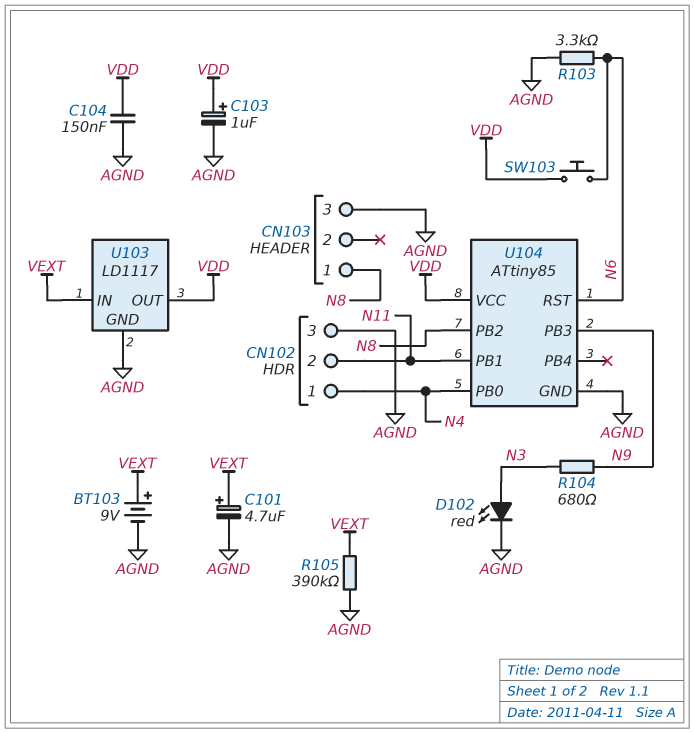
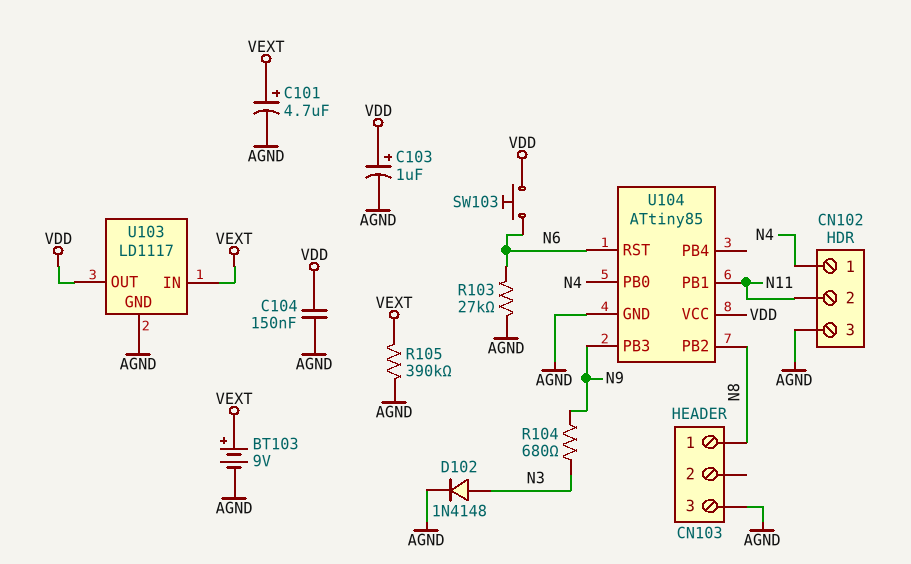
D102: LED red (A N3, K AGND) -> diode 1N4148 (A N3, K AGND)
R103: 3.3k (AGND, N6) -> 27k (AGND, N6)

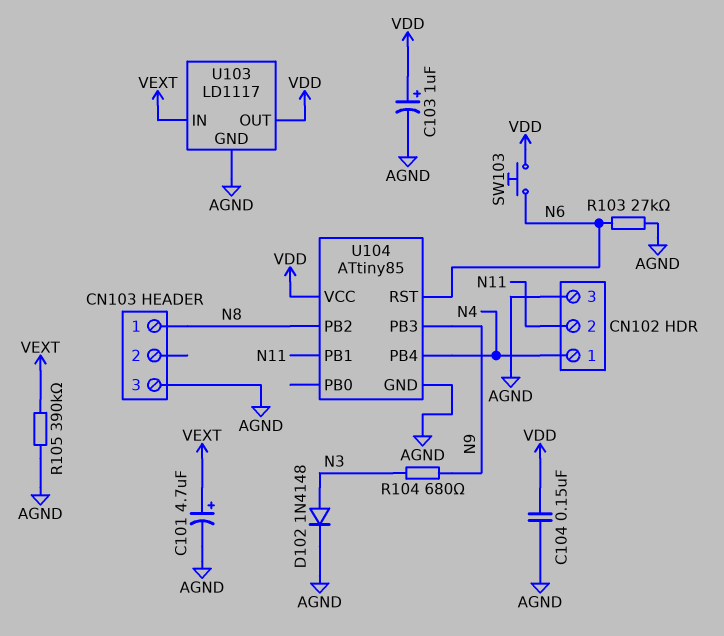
BT103: 9V (plus VEXT, minus AGND) -> none
U104 pin PB0: N4 -> none
U104 pin PB4: none -> N4

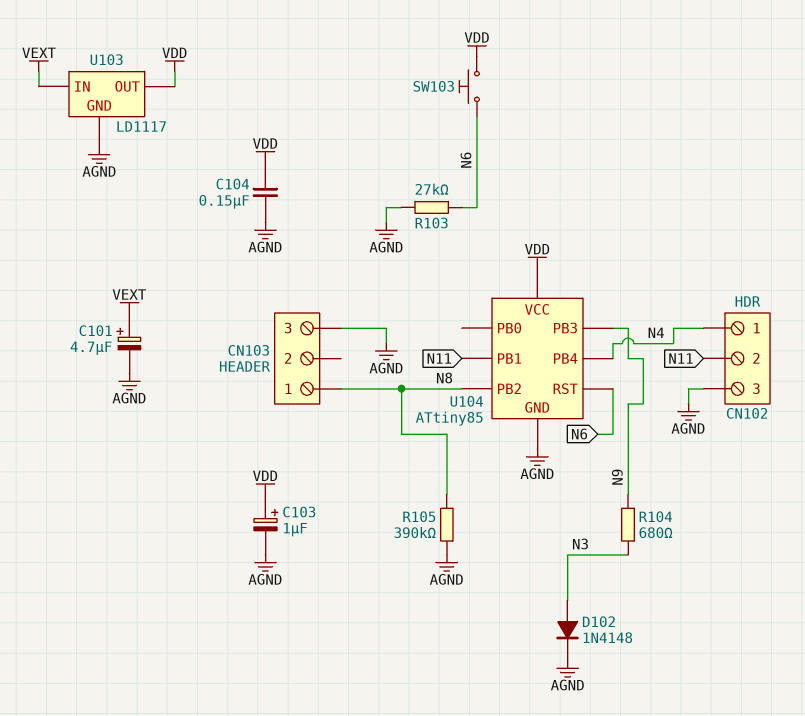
R105: 390k (AGND, VEXT) -> 390k (AGND, N8)

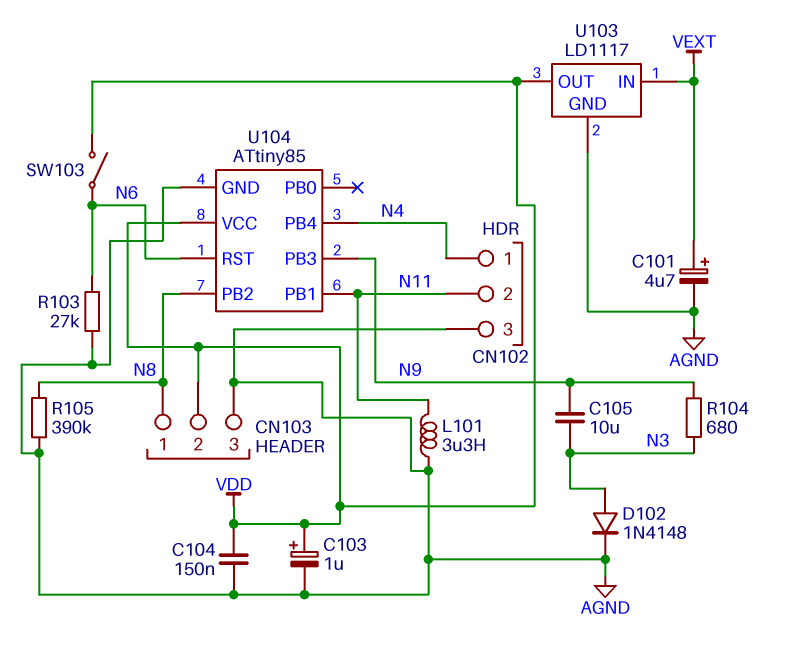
C105: none -> 10uF (N3, N9)
CN103 pin 2: none -> VDD
L101: none -> 3.3uH (AGND, N11)
SW103: button (N6, VDD) -> switch (N6, VDD)

